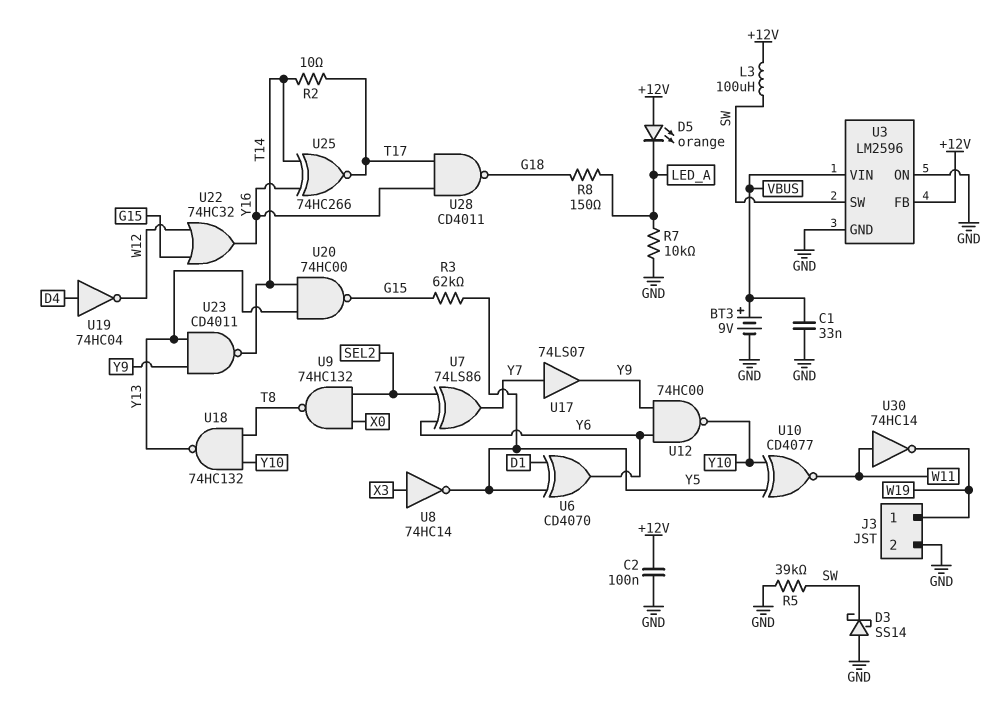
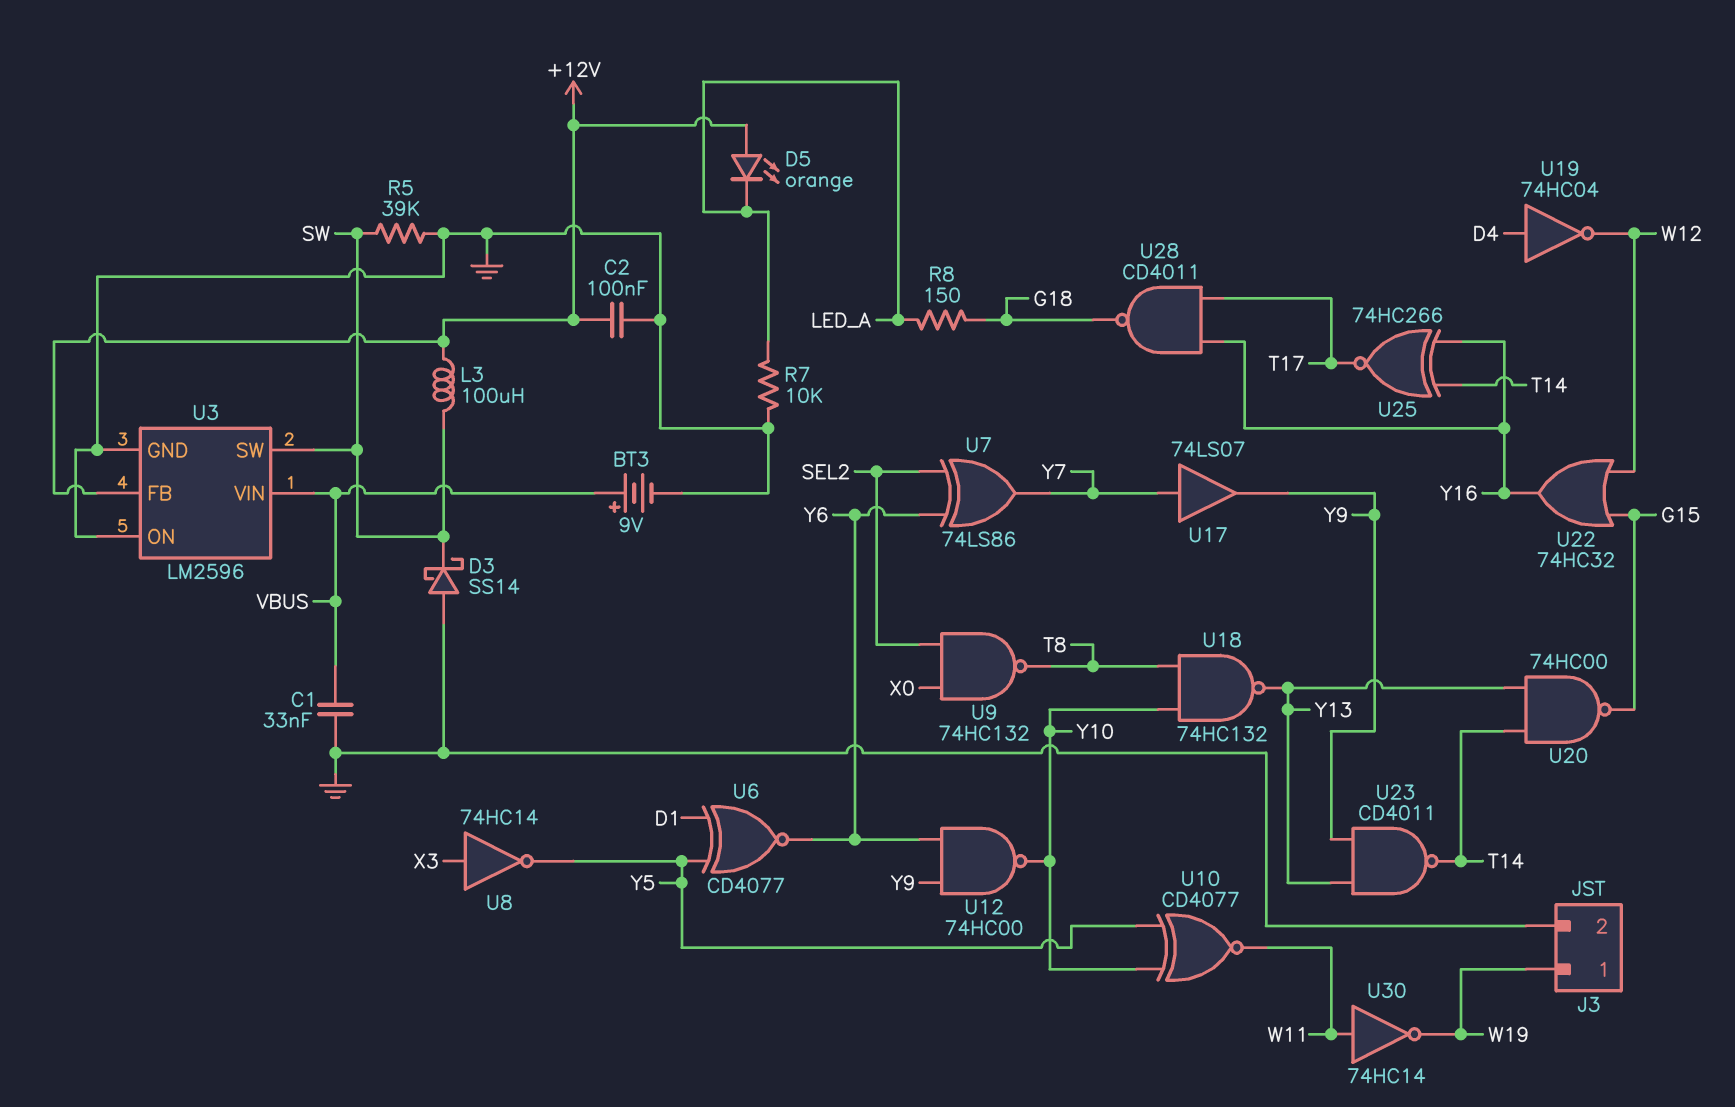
R2: 10 (T14, T17) -> none
R3: 62k (G15, Y5) -> none
U6: XOR CD4070 (in D1, in Y5, out Y6) -> XNOR CD4077 (in D1, in Y5, out Y6)

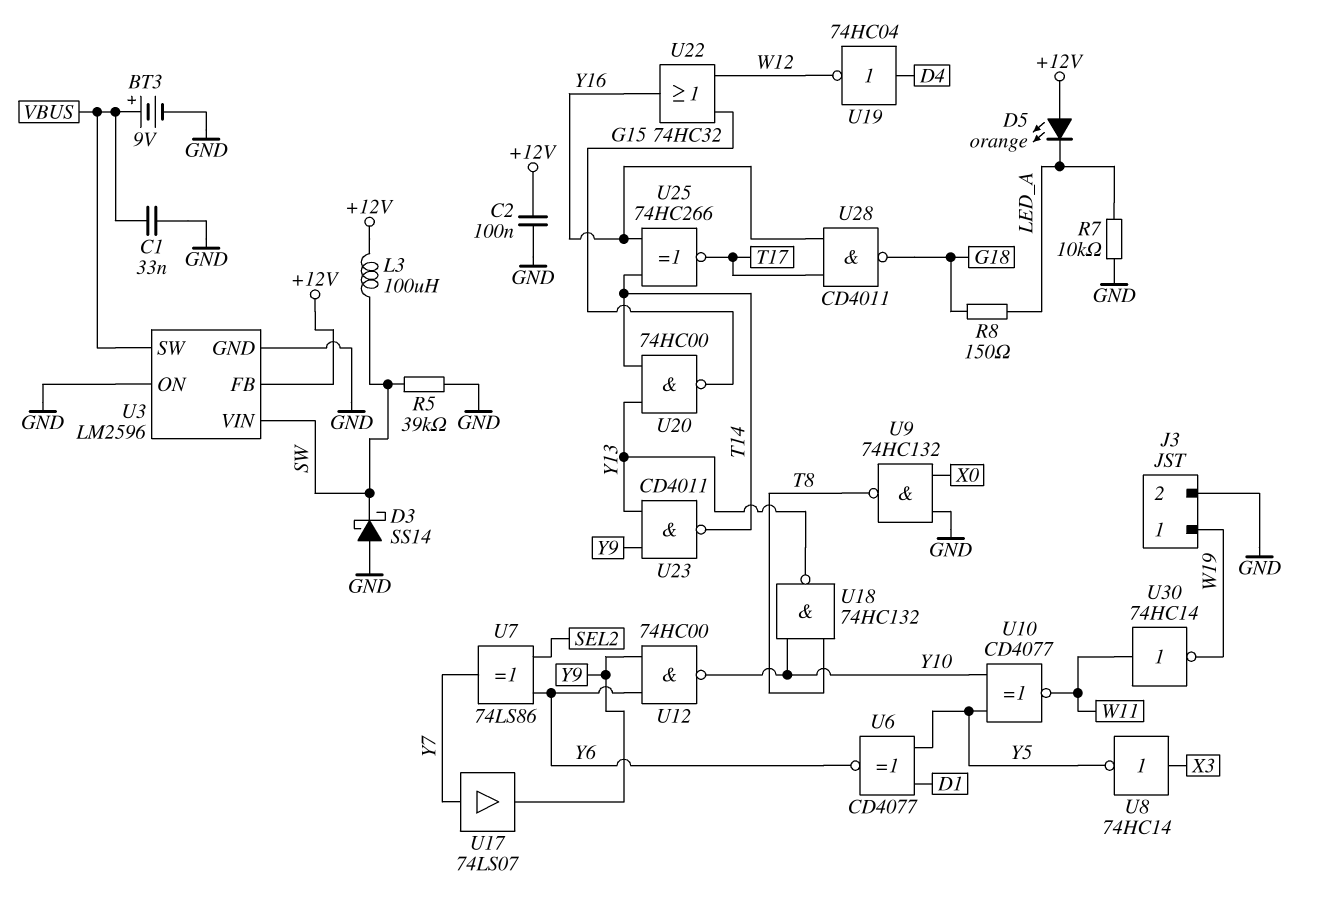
U3 pin SW: SW -> VBUS
U3 pin VIN: VBUS -> SW
U9: NAND 74HC132 (in SEL2, in X0, out T8) -> NAND 74HC132 (in GND, in X0, out T8)

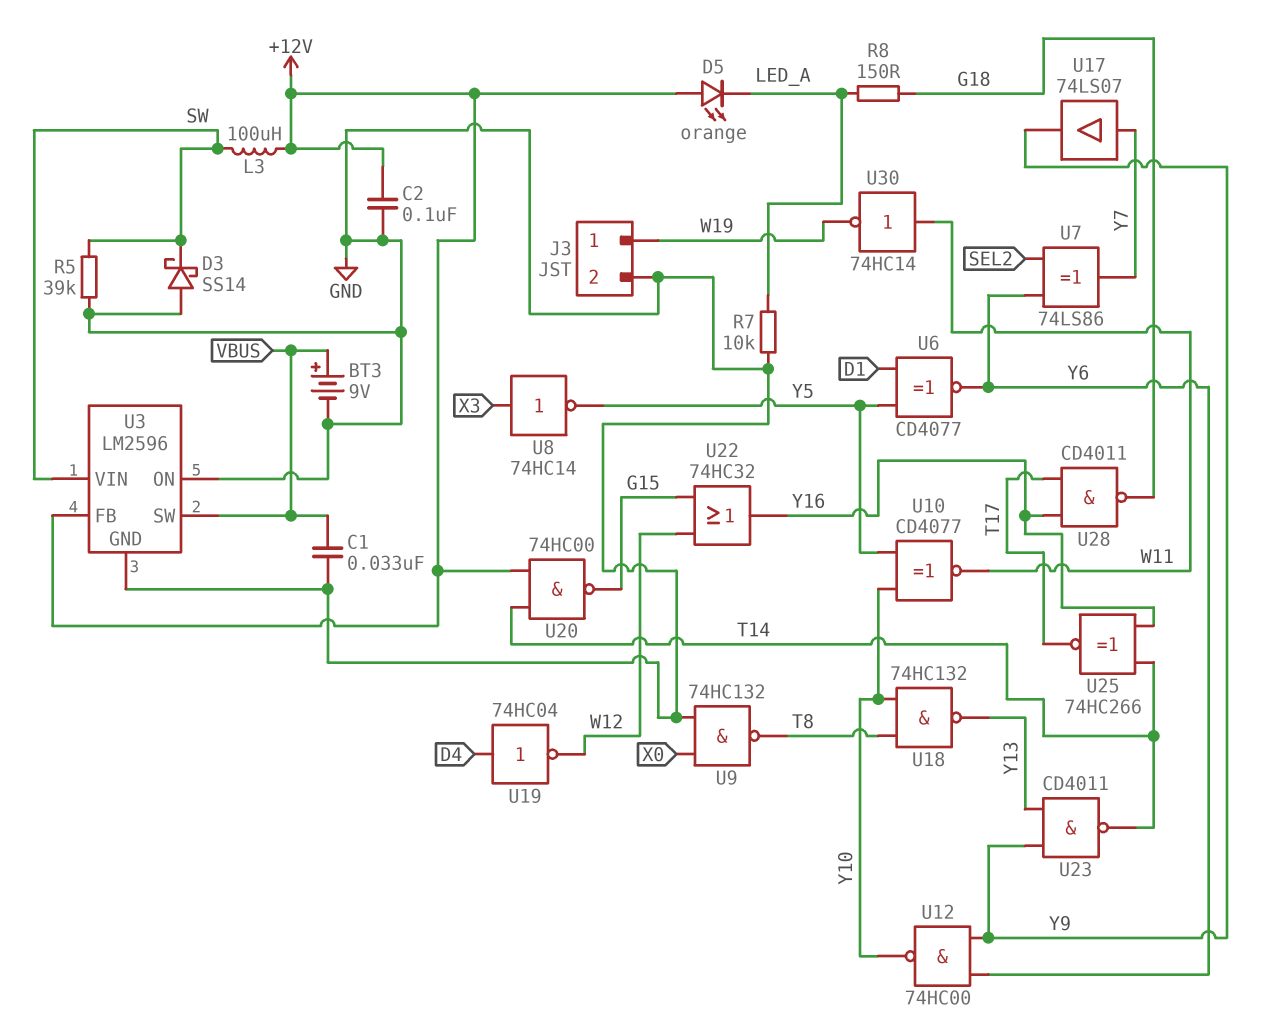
U20: NAND 74HC00 (in T14, in Y13, out G15) -> NAND 74HC00 (in +12V, in T14, out G15)

